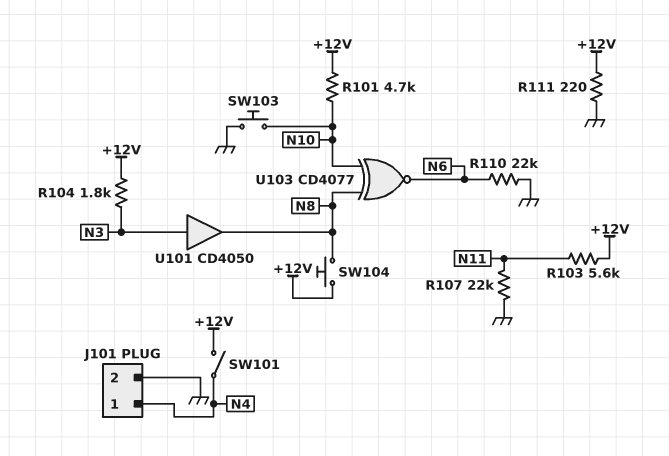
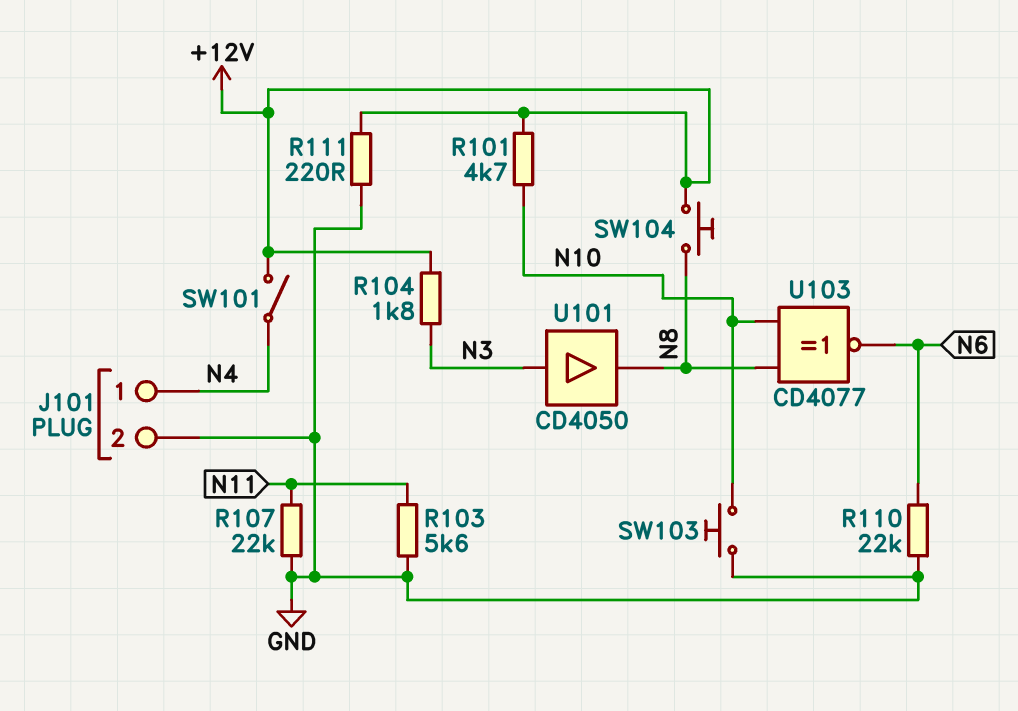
R103: 5.6k (+12V, N11) -> 5.6k (GND, N11)

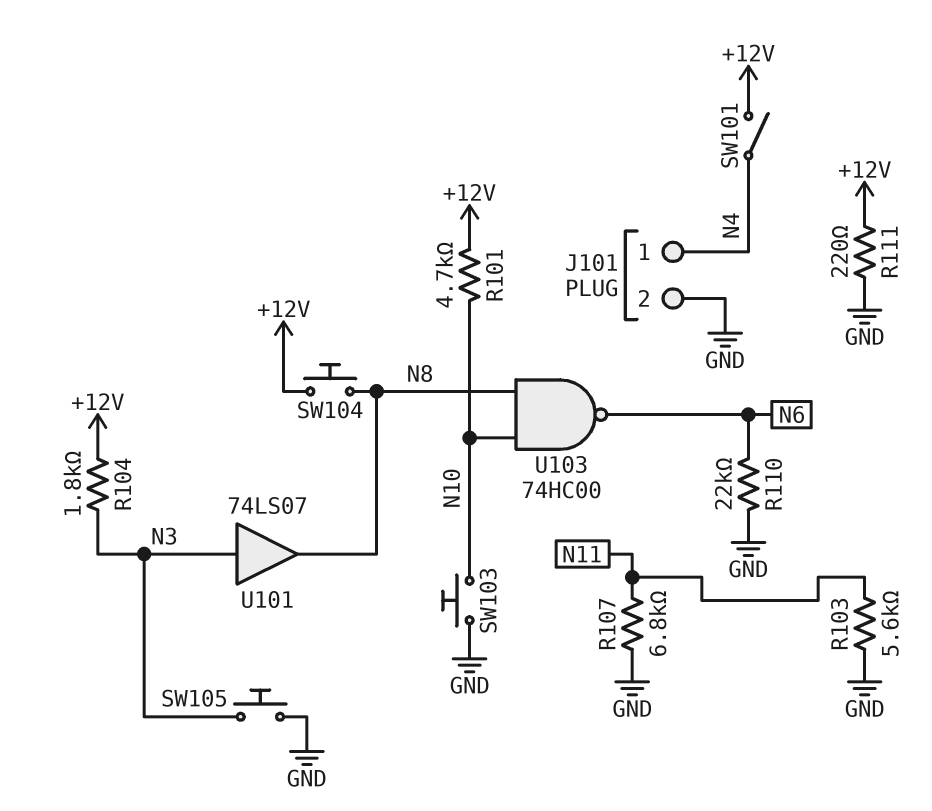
R107: 22k (GND, N11) -> 6.8k (GND, N11)
SW105: none -> button (GND, N3)
U101: buffer CD4050 (in N3, out N8) -> buffer 74LS07 (in N3, out N8)
U103: XNOR CD4077 (in N8, in N10, out N6) -> NAND 74HC00 (in N8, in N10, out N6)

